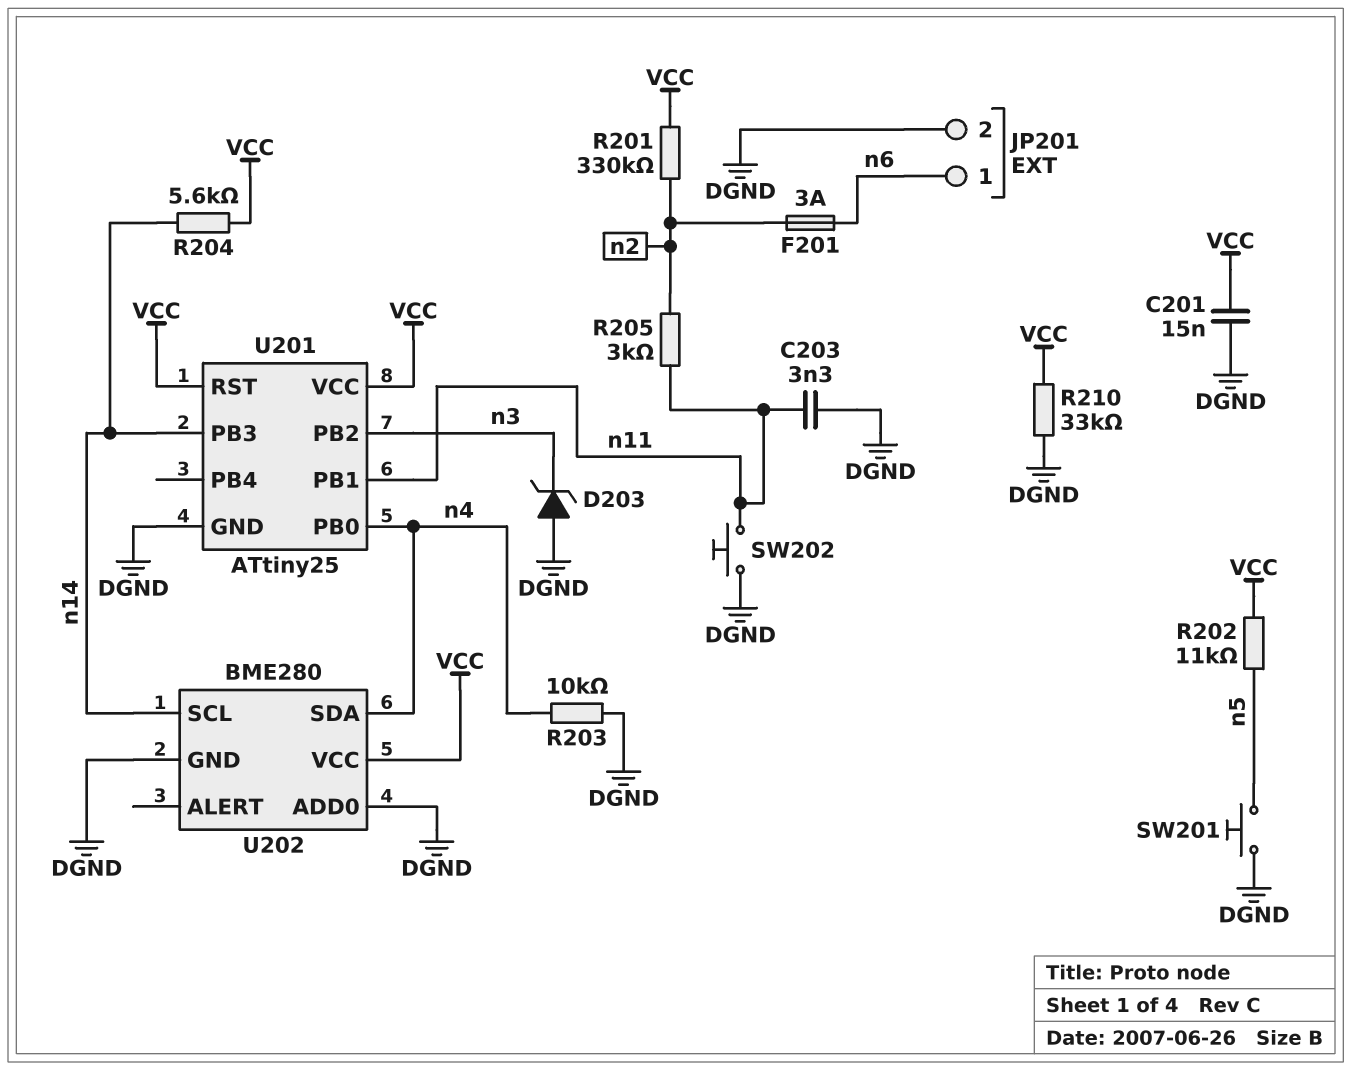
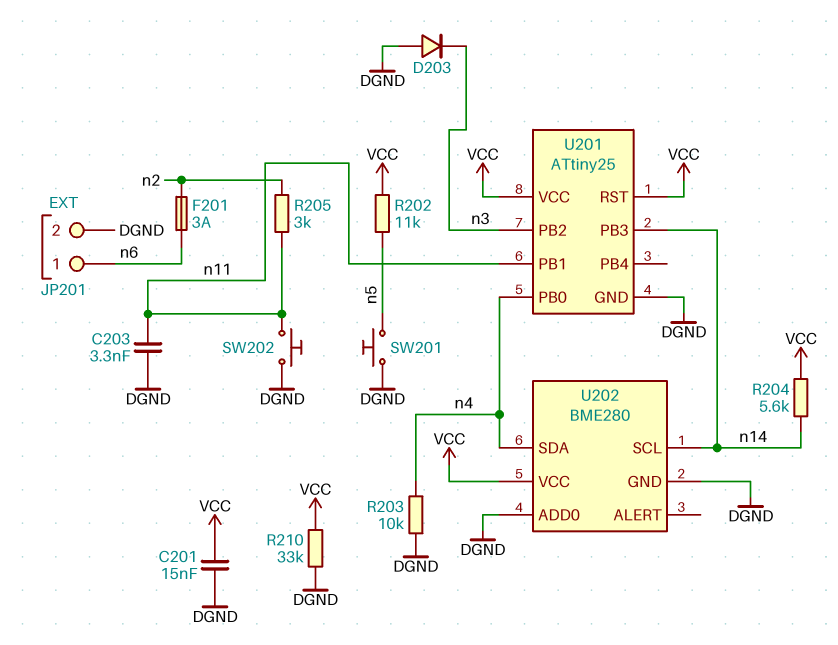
D203: zener (A DGND, K n3) -> diode (A DGND, K n3)
R201: 330k (VCC, n2) -> none

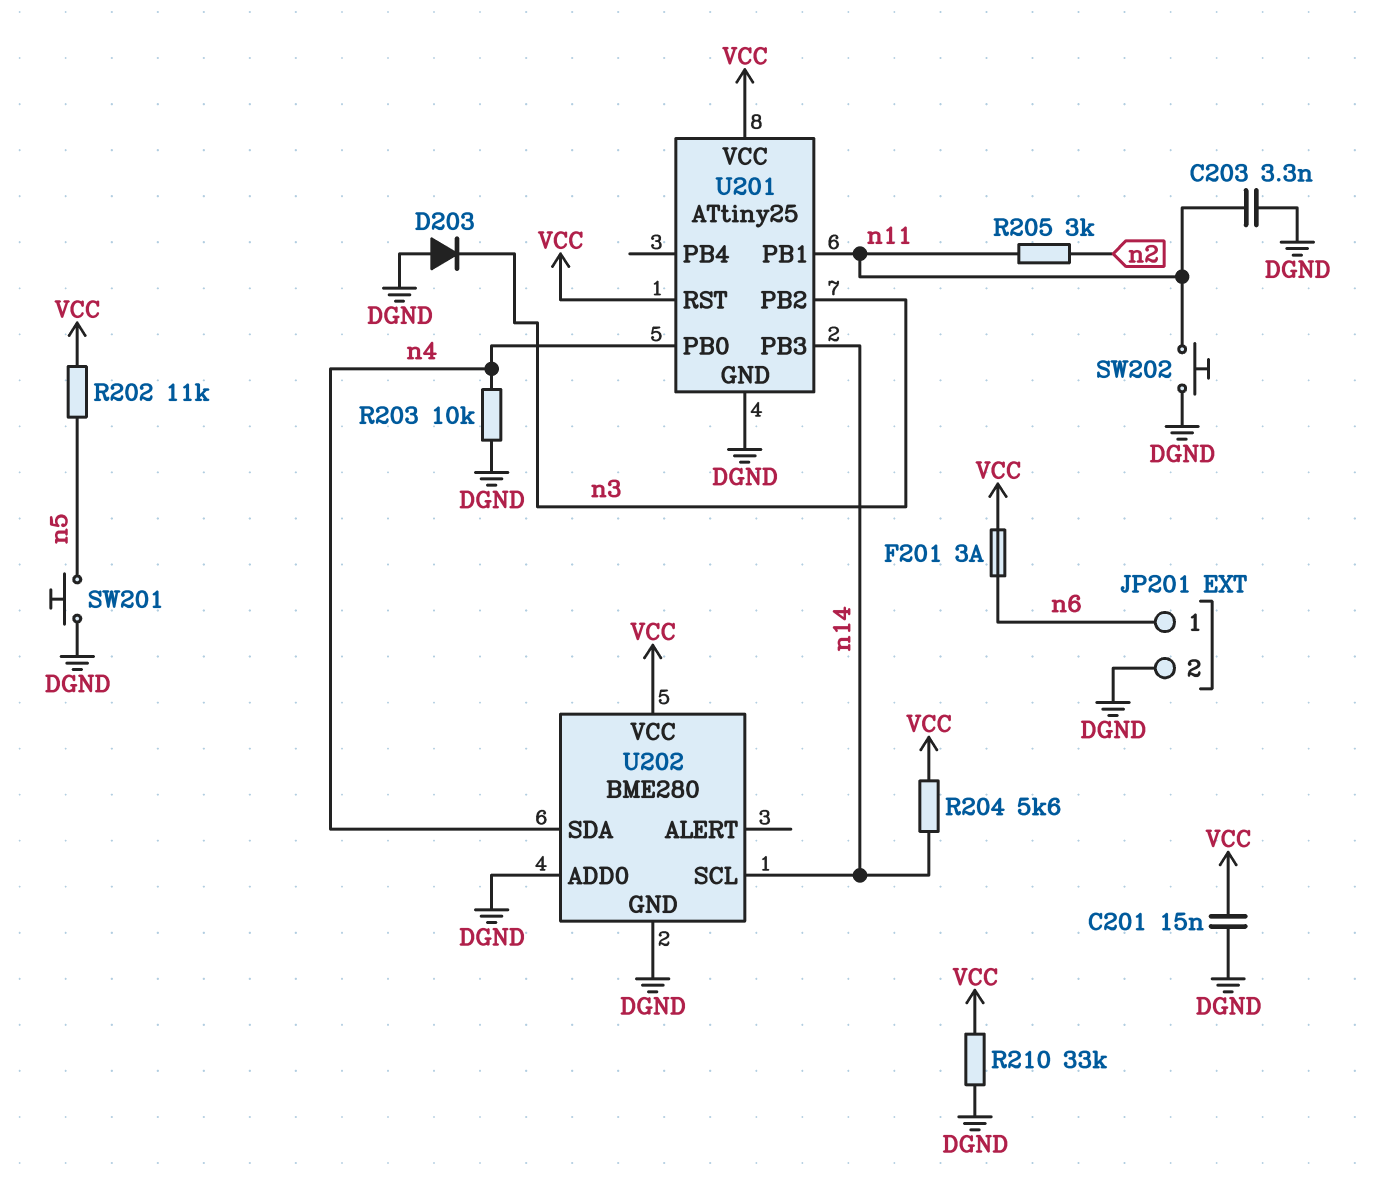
F201: 3A (n2, n6) -> 3A (VCC, n6)

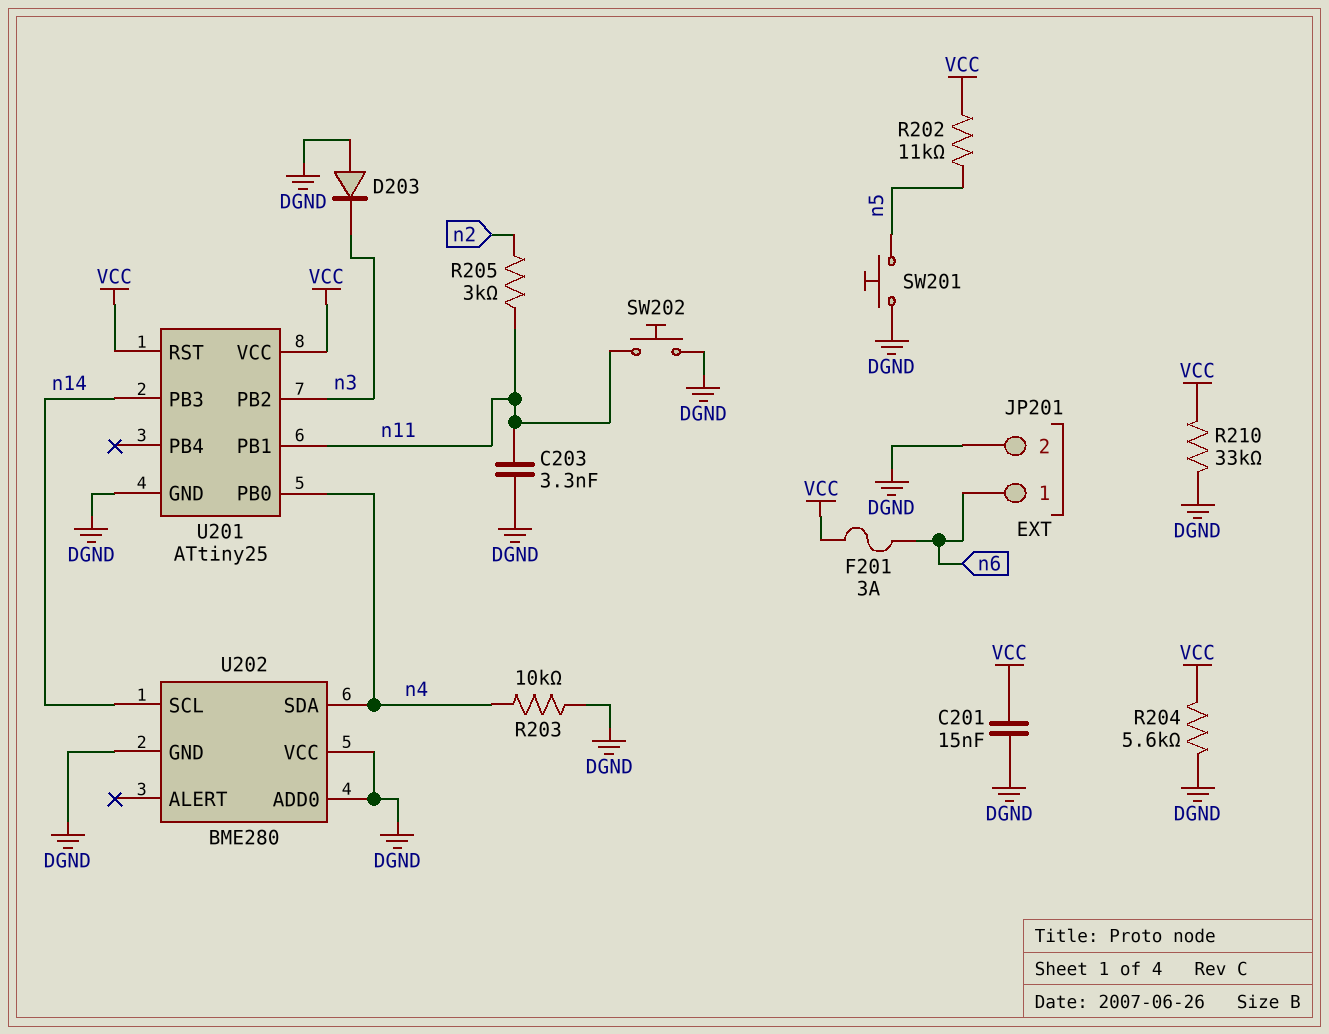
R204: 5.6k (VCC, n14) -> 5.6k (DGND, VCC)
U202 pin VCC: VCC -> DGND

